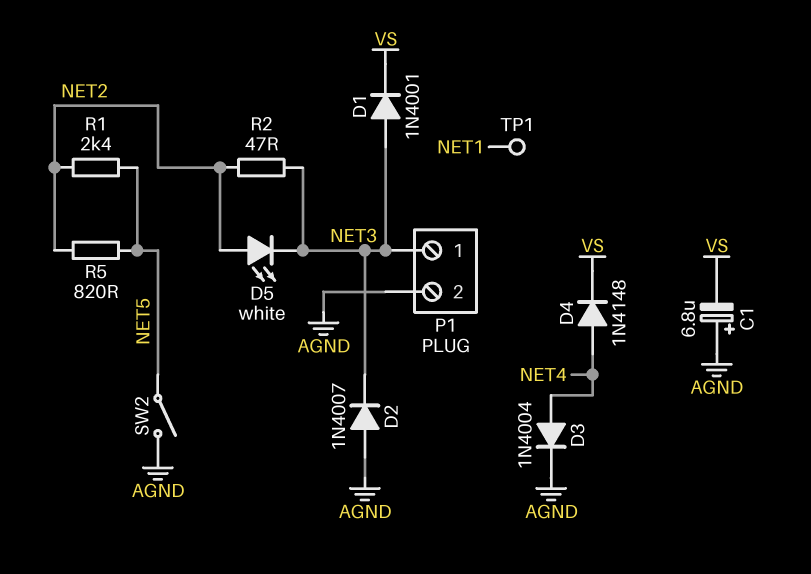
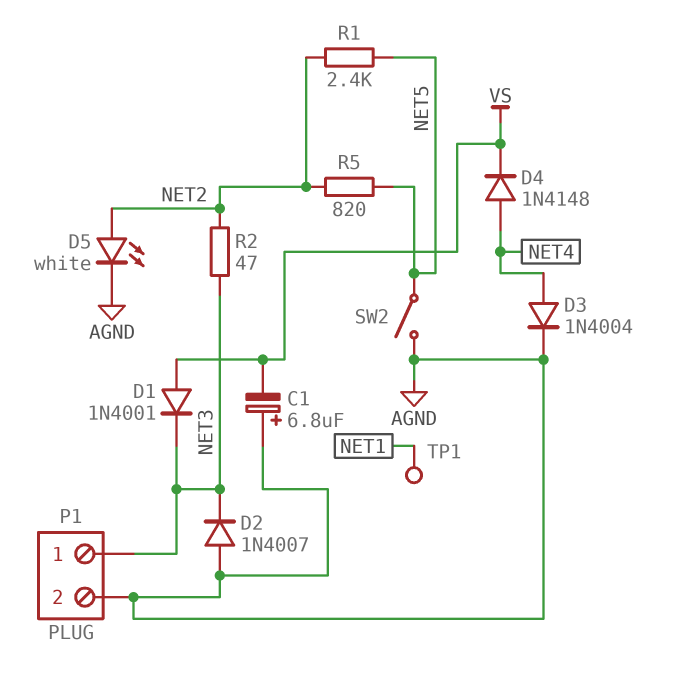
D1: diode 1N4001 (A NET3, K VS) -> diode 1N4001 (A VS, K NET3)
D5: LED white (A NET2, K NET3) -> LED white (A NET2, K AGND)

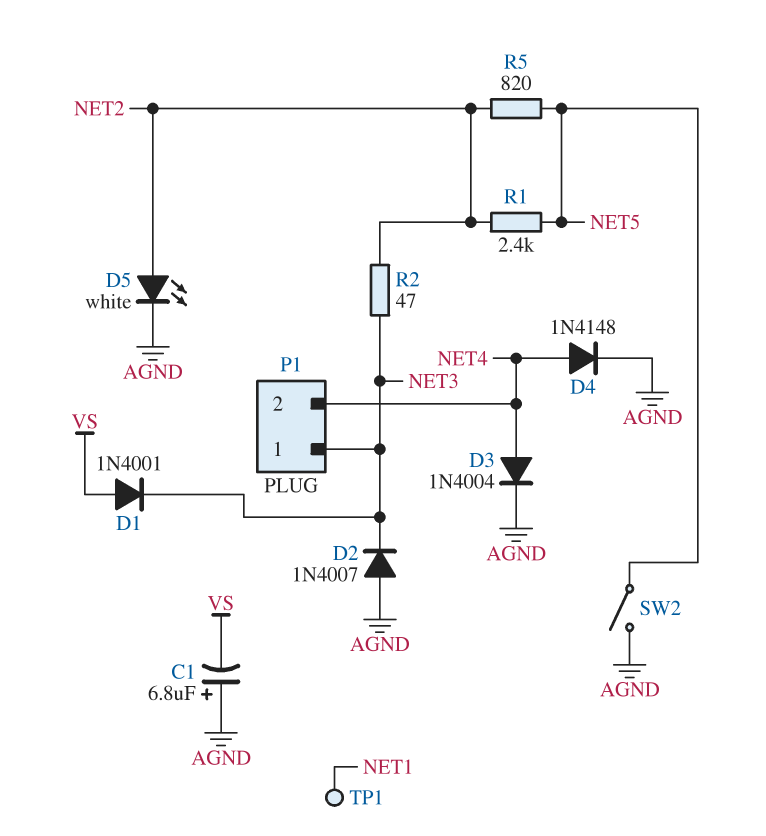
D4: diode 1N4148 (A NET4, K VS) -> diode 1N4148 (A NET4, K AGND)
P1 pin 2: AGND -> NET4

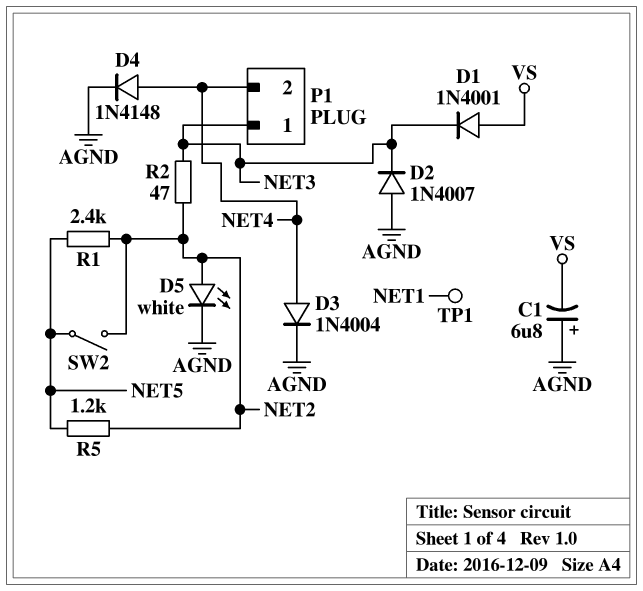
R5: 820 (NET2, NET5) -> 1.2k (NET2, NET5)
SW2: switch (AGND, NET5) -> switch (NET2, NET5)

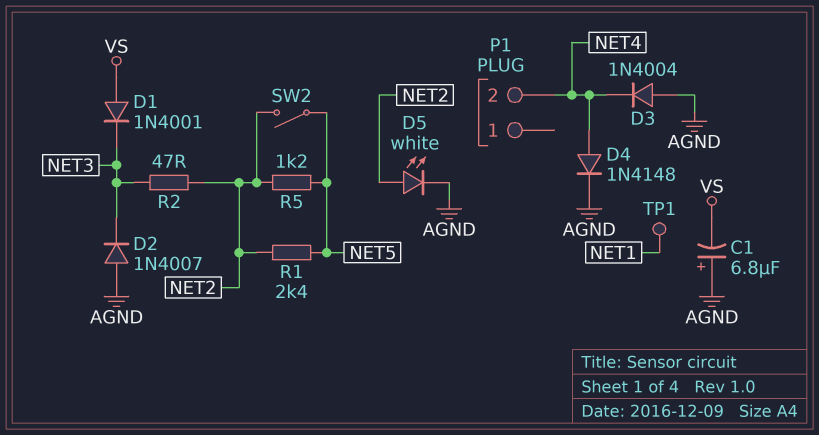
D3: diode 1N4004 (A NET4, K AGND) -> diode 1N4004 (A AGND, K NET4)
P1 pin 1: NET3 -> none

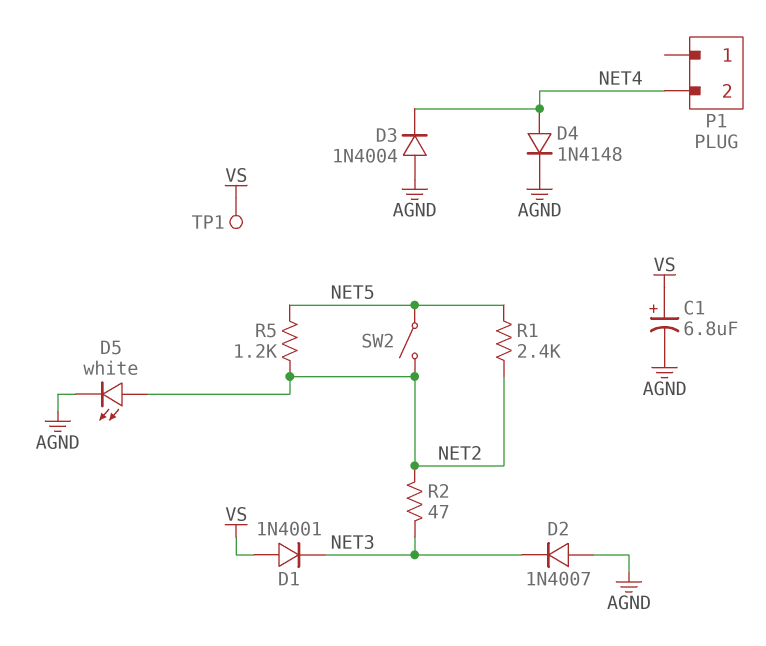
C1: 6.8uF (plus AGND, minus VS) -> 6.8uF (plus VS, minus AGND)
TP1: test point (NET1) -> test point (VS)

